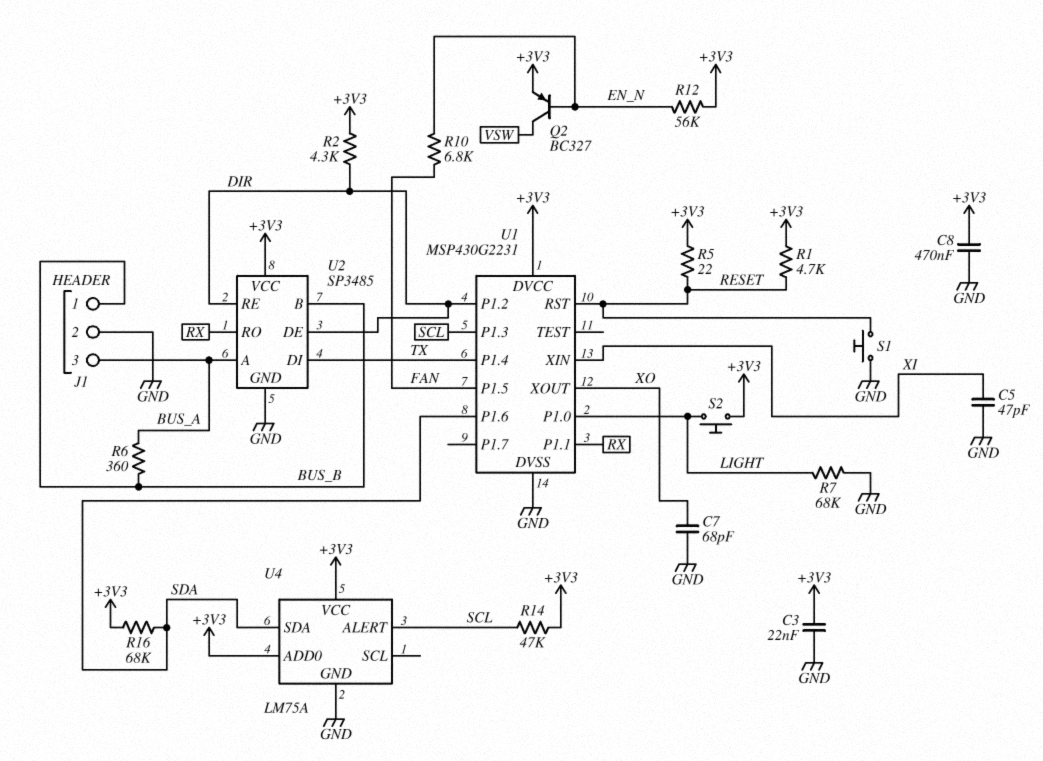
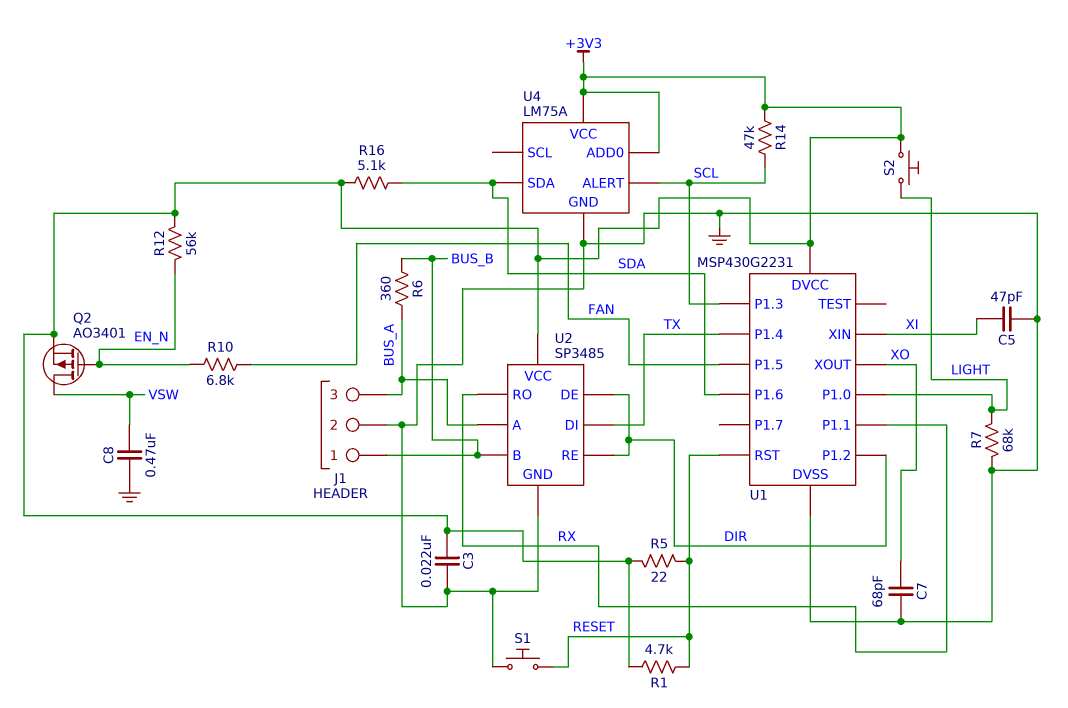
C8: 470nF (+3V3, GND) -> 470nF (GND, VSW)
Q2: PNP BC327 (B EN_N, C VSW, E +3V3) -> PMOS AO3401 (G EN_N, D VSW, S +3V3)
R2: 4.3k (+3V3, DIR) -> none
R16: 68k (+3V3, SDA) -> 5.1k (+3V3, SDA)

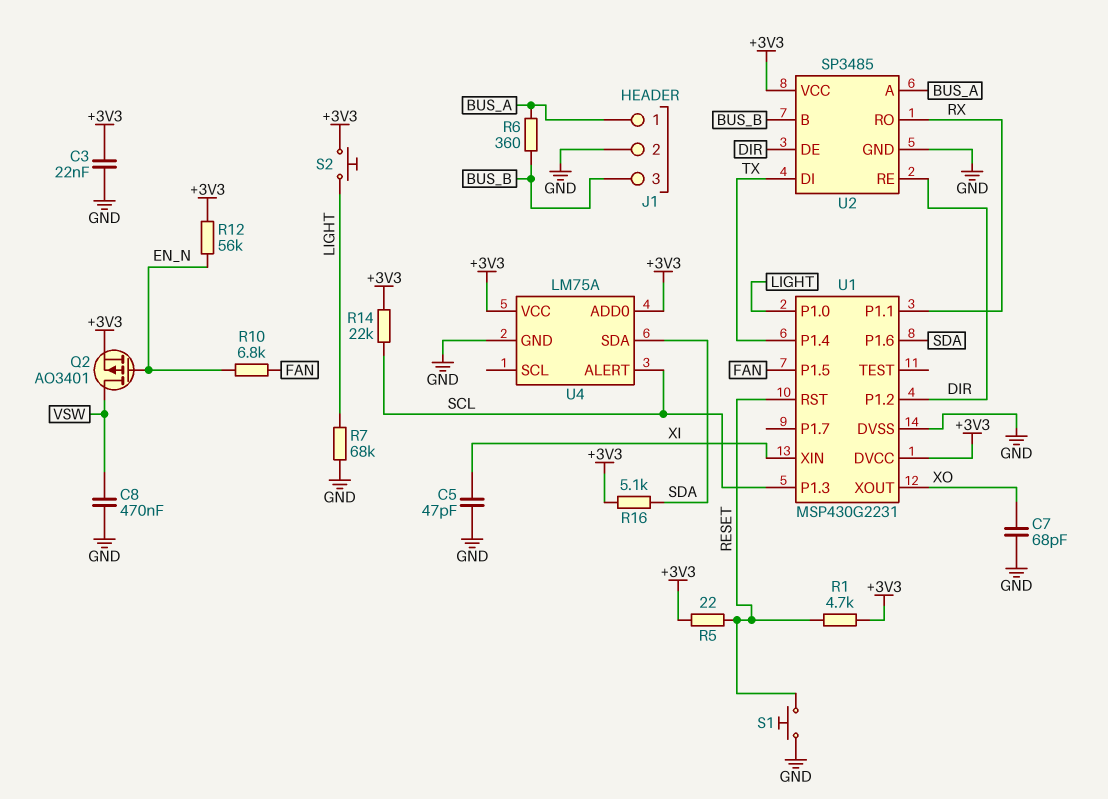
J1 pin 1: BUS_B -> BUS_A
J1 pin 3: BUS_A -> BUS_B
R14: 47k (+3V3, SCL) -> 22k (+3V3, SCL)

